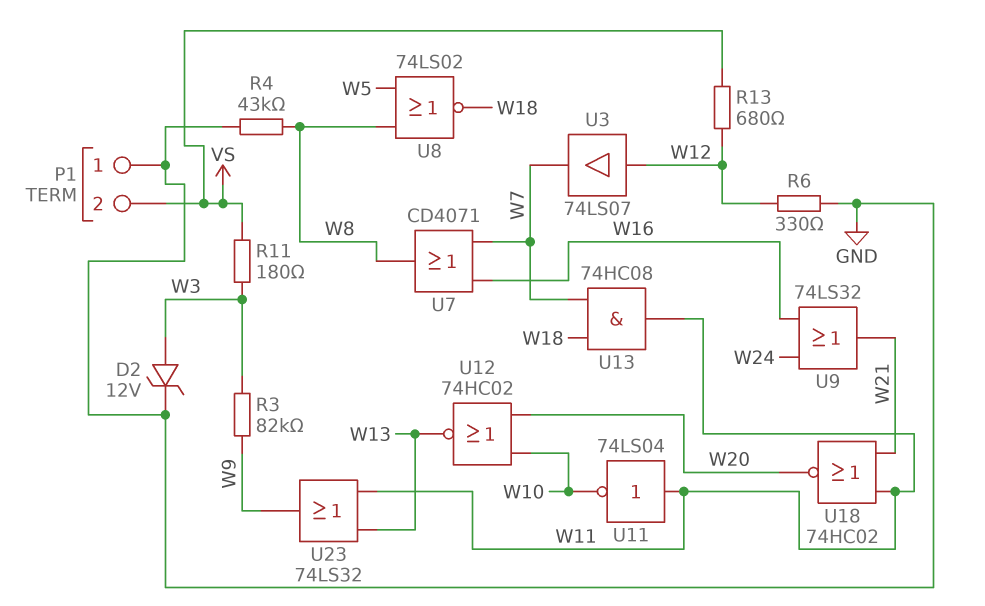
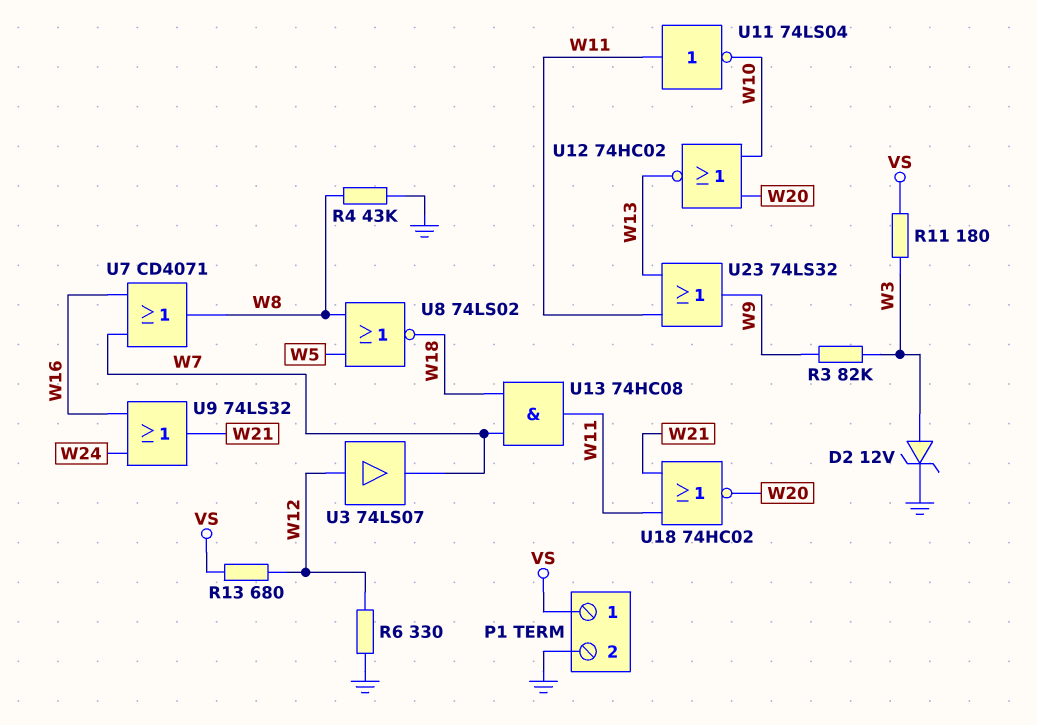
P1 pin 1: GND -> VS
P1 pin 2: VS -> GND

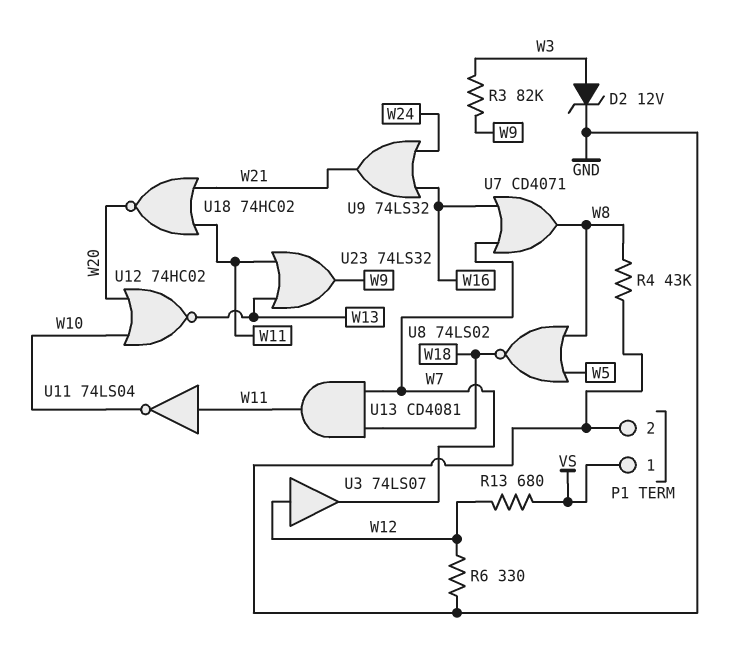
R11: 180 (VS, W3) -> none
U13: AND 74HC08 (in W7, in W18, out W11) -> AND CD4081 (in W7, in W18, out W11)

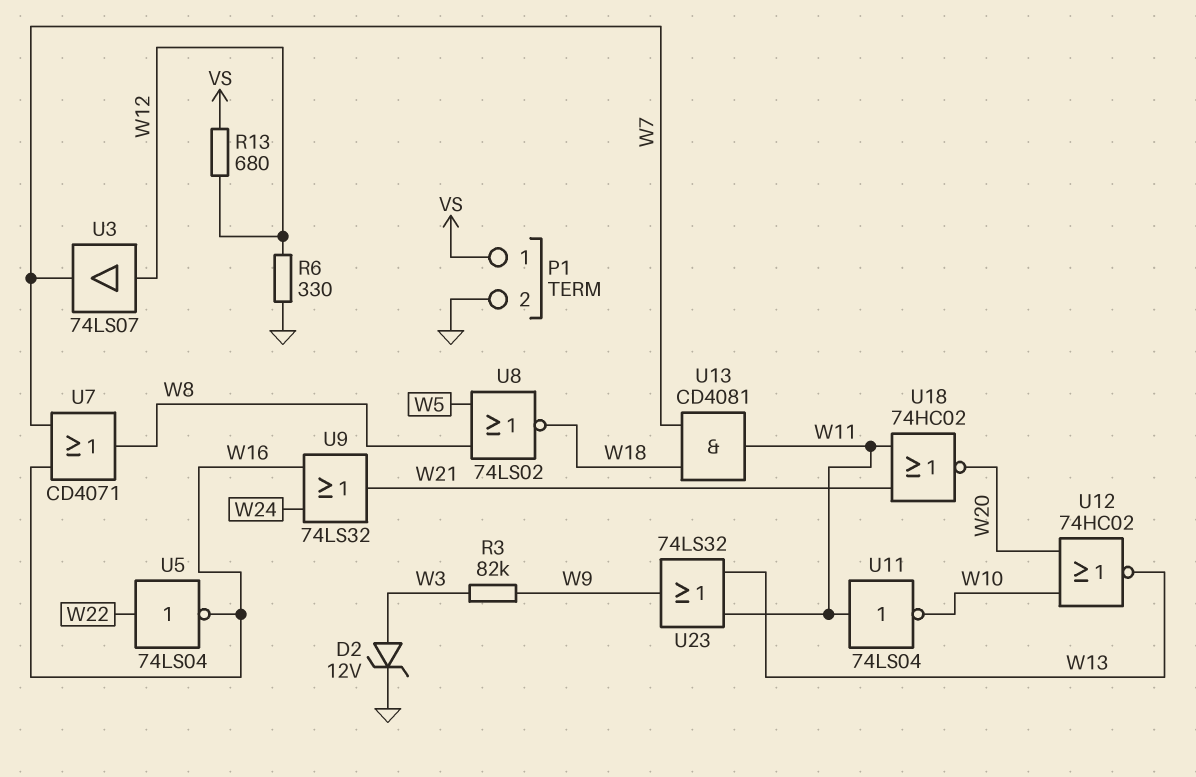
R4: 43k (GND, W8) -> none
U5: none -> NOT 74LS04 (in W22, out W16)

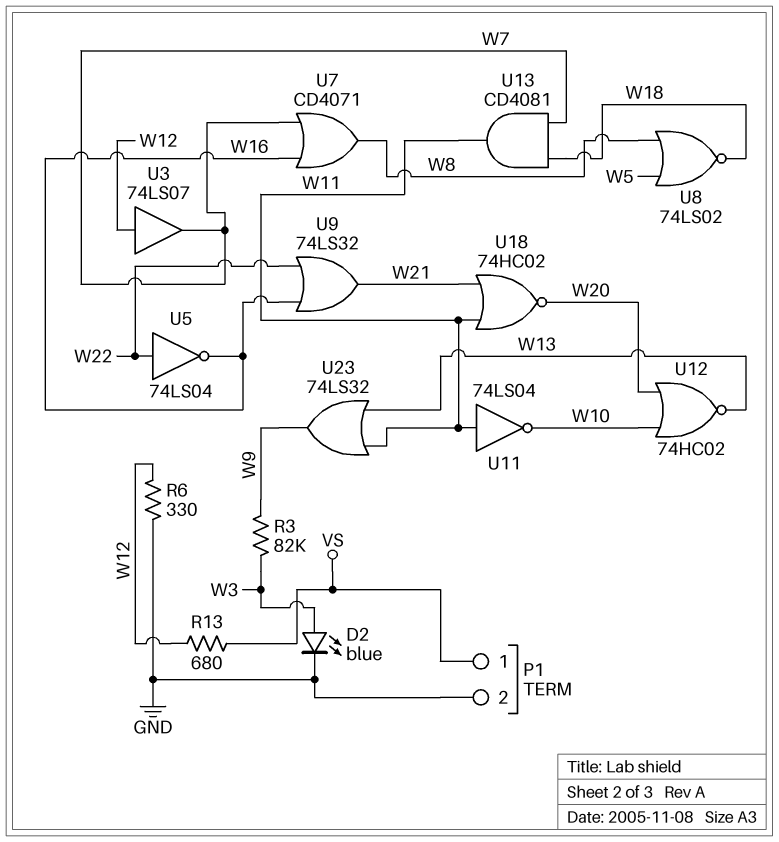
D2: zener 12V (A W3, K GND) -> LED blue (A W3, K GND)
U9: OR 74LS32 (in W16, in W24, out W21) -> OR 74LS32 (in W16, in W22, out W21)

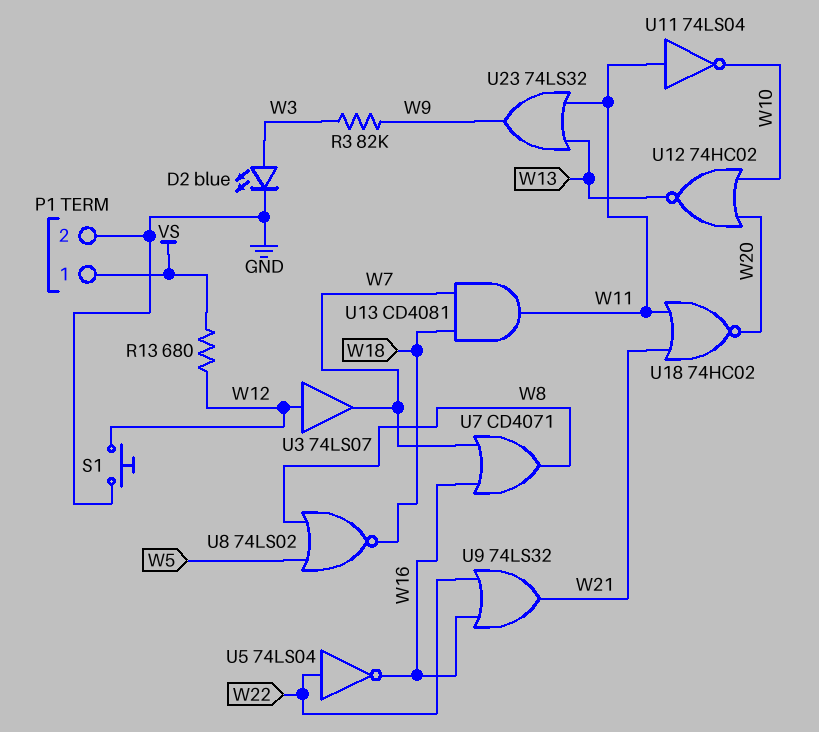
R6: 330 (GND, W12) -> none
S1: none -> button (GND, W12)

